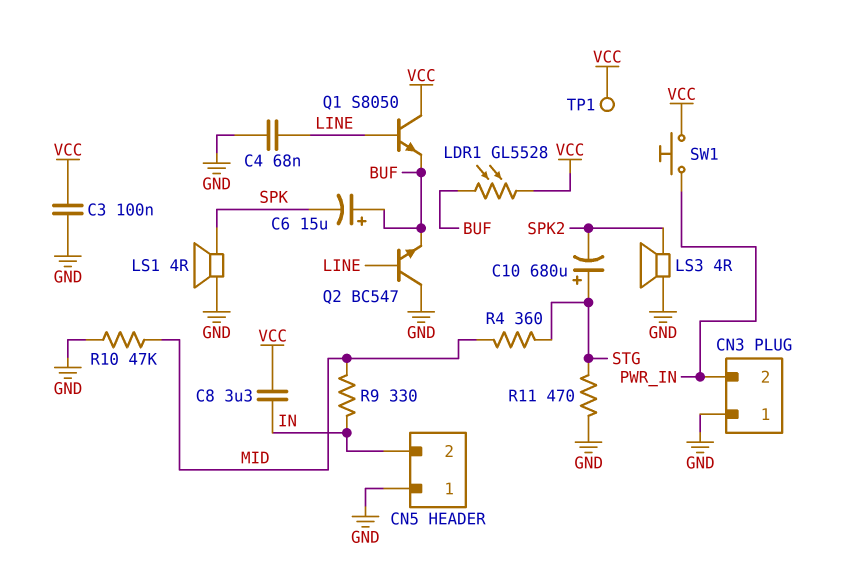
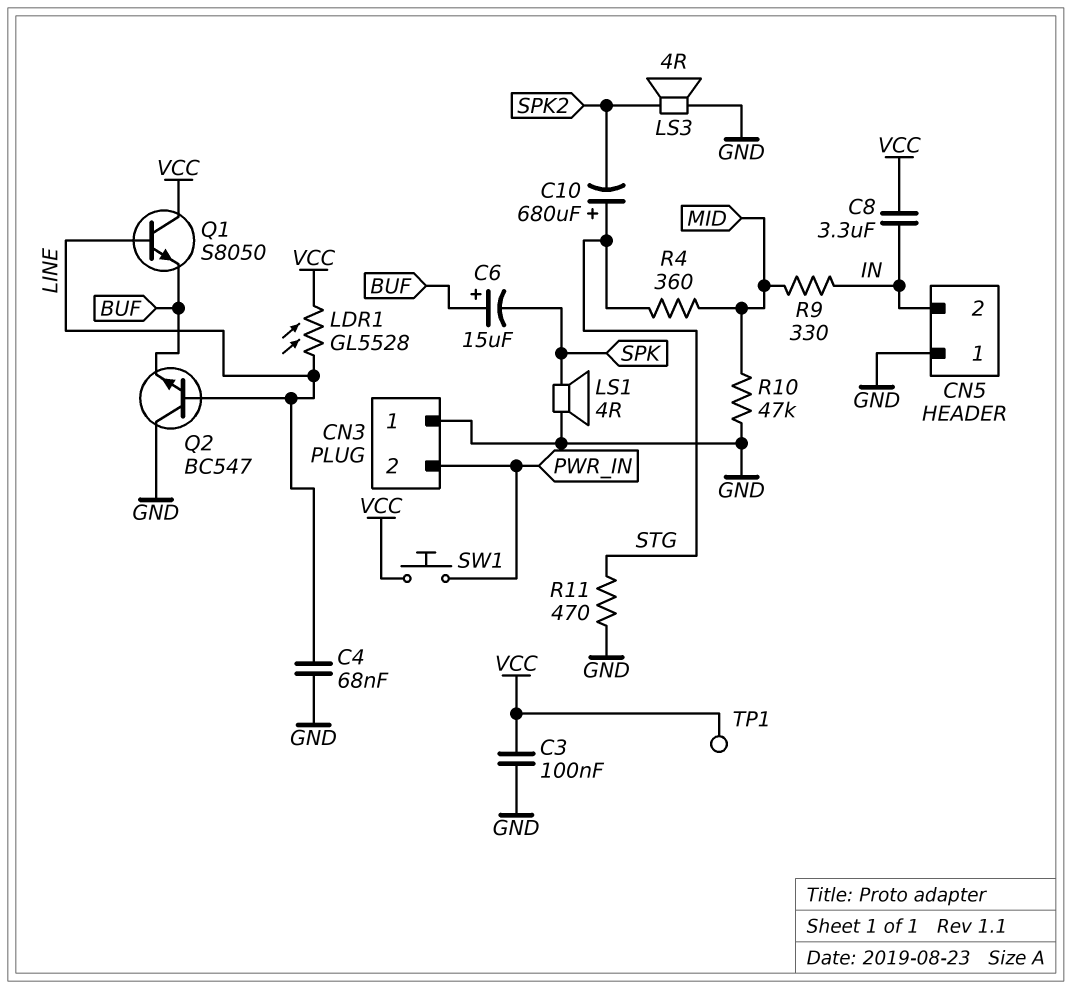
LDR1: GL5528 (BUF, VCC) -> GL5528 (LINE, VCC)

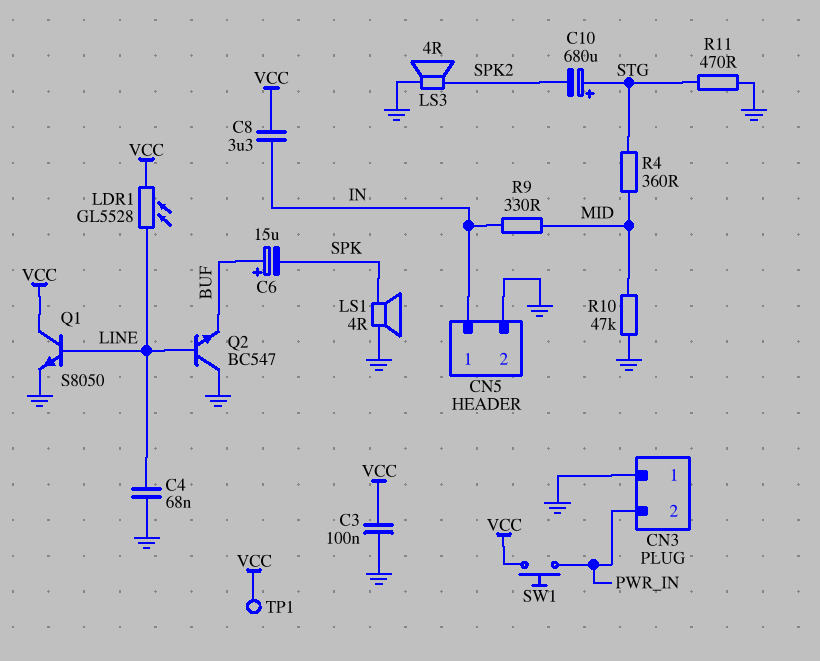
CN5 pin 1: GND -> IN
CN5 pin 2: IN -> GND
Q1: NPN S8050 (B LINE, C VCC, E BUF) -> NPN S8050 (B LINE, C VCC, E GND)

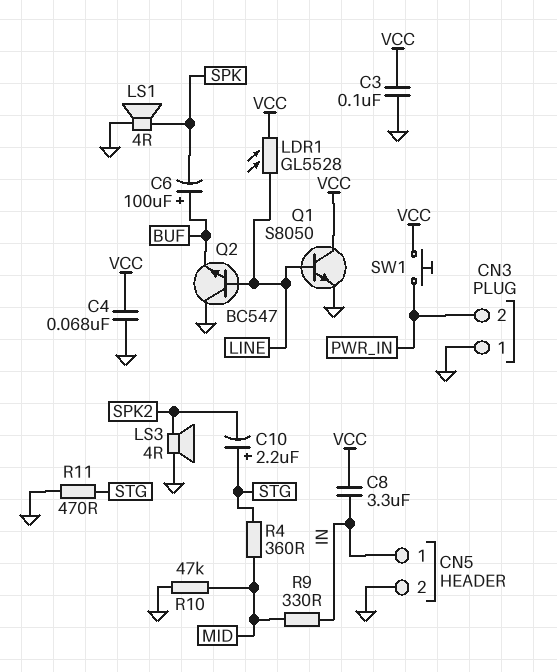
C4: 68nF (GND, LINE) -> 68nF (GND, VCC)
C6: 15uF (plus BUF, minus SPK) -> 100uF (plus BUF, minus SPK)
C10: 680uF (plus STG, minus SPK2) -> 2.2uF (plus STG, minus SPK2)
TP1: test point (VCC) -> none

